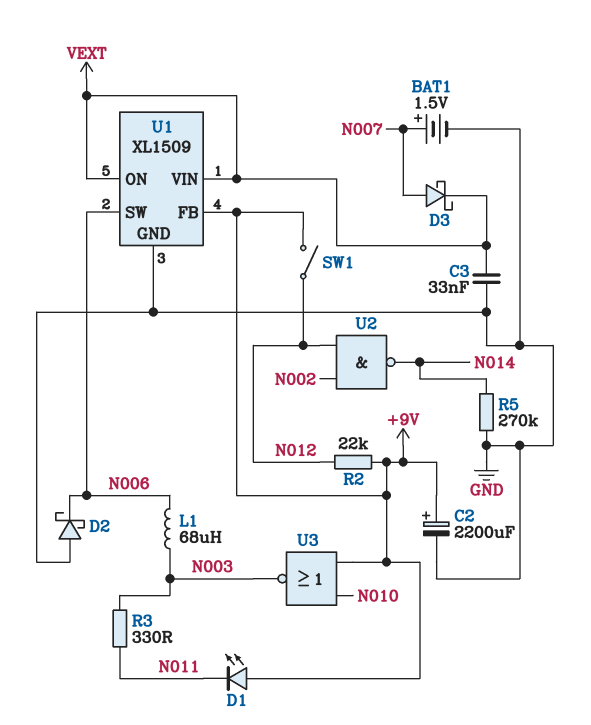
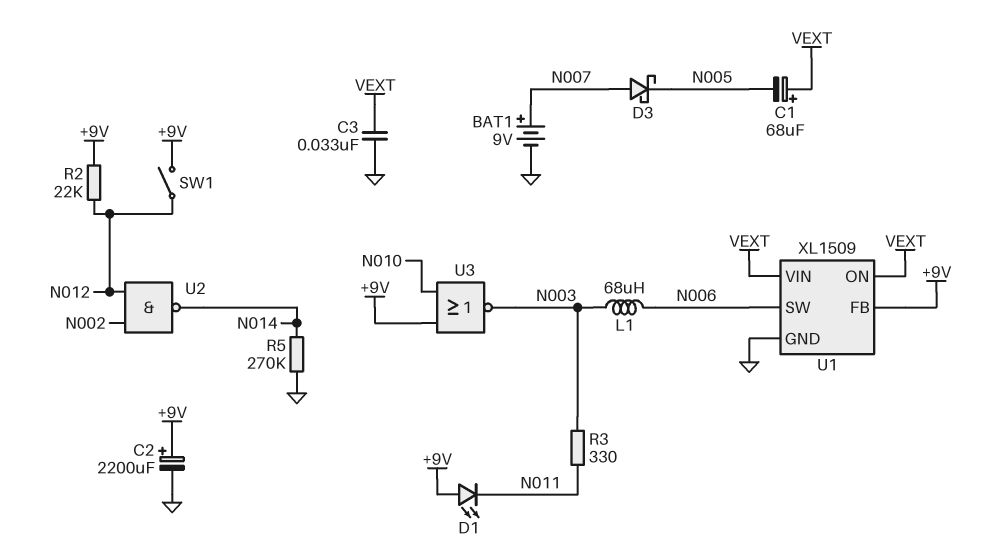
BAT1: 1.5V (plus N007, minus GND) -> 9V (plus N007, minus GND)
C1: none -> 68uF (plus VEXT, minus N005)
D2: schottky (A GND, K N006) -> none
D3: schottky (A N007, K VEXT) -> schottky (A N007, K N005)

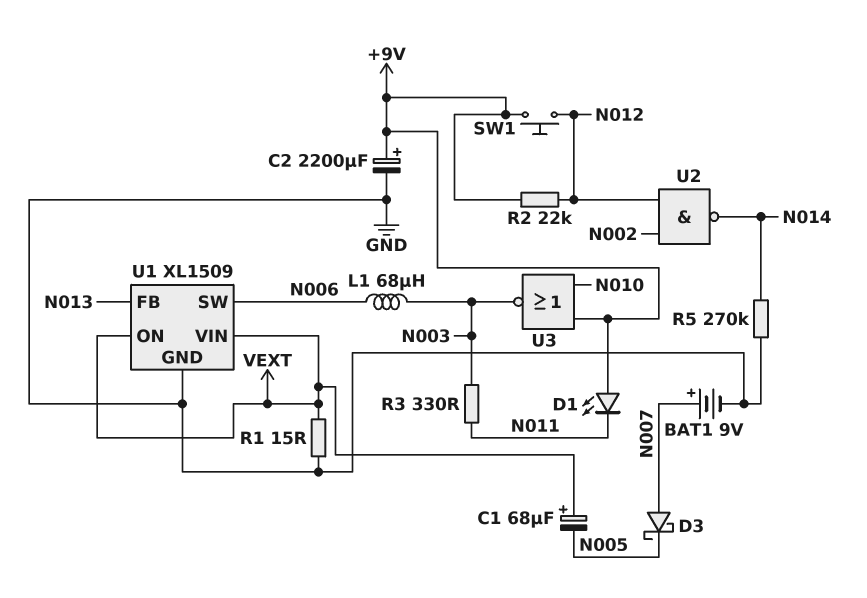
C3: 33nF (GND, VEXT) -> none
R1: none -> 15 (GND, VEXT)
SW1: switch (+9V, N012) -> button (+9V, N012)
U1 pin FB: +9V -> N013

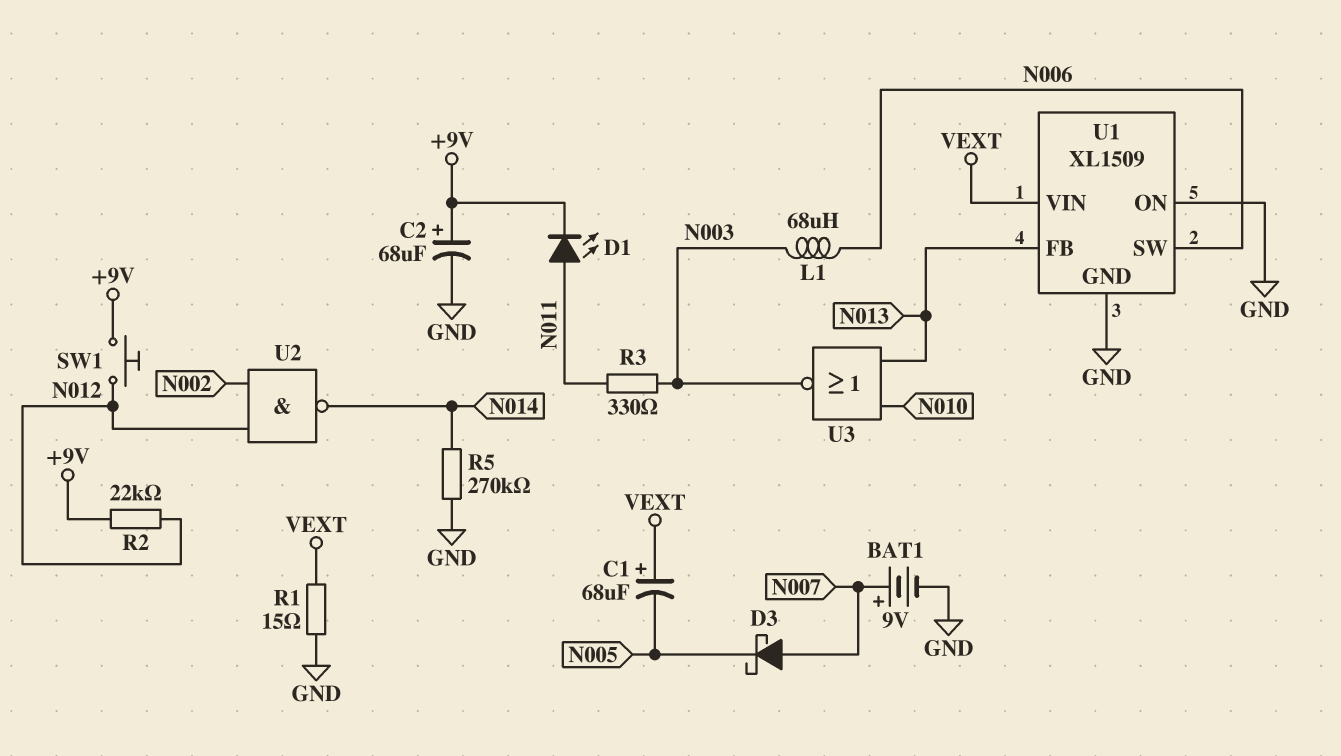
C2: 2200uF (plus +9V, minus GND) -> 68uF (plus +9V, minus GND)
D1: LED (A +9V, K N011) -> LED (A N011, K +9V)
U1 pin ON: VEXT -> GND
U3: NOR (in +9V, in N010, out N003) -> NOR (in N010, in N013, out N003)

